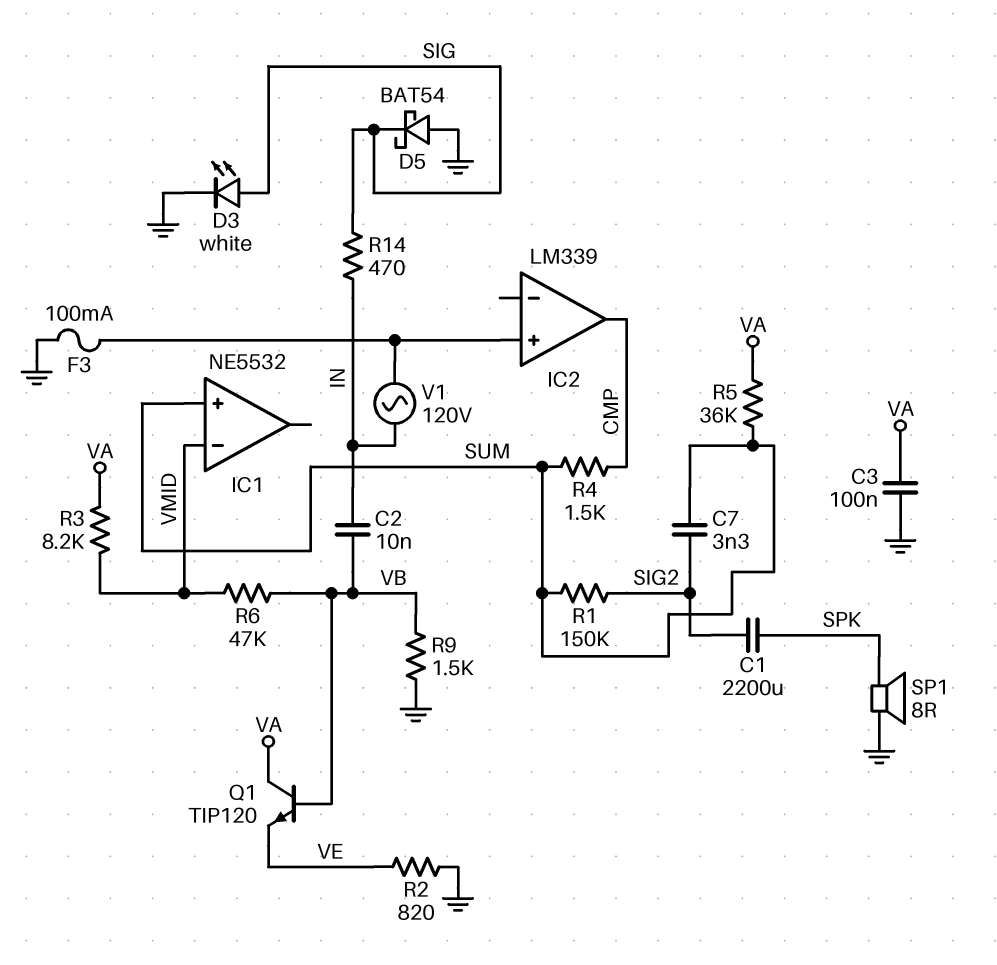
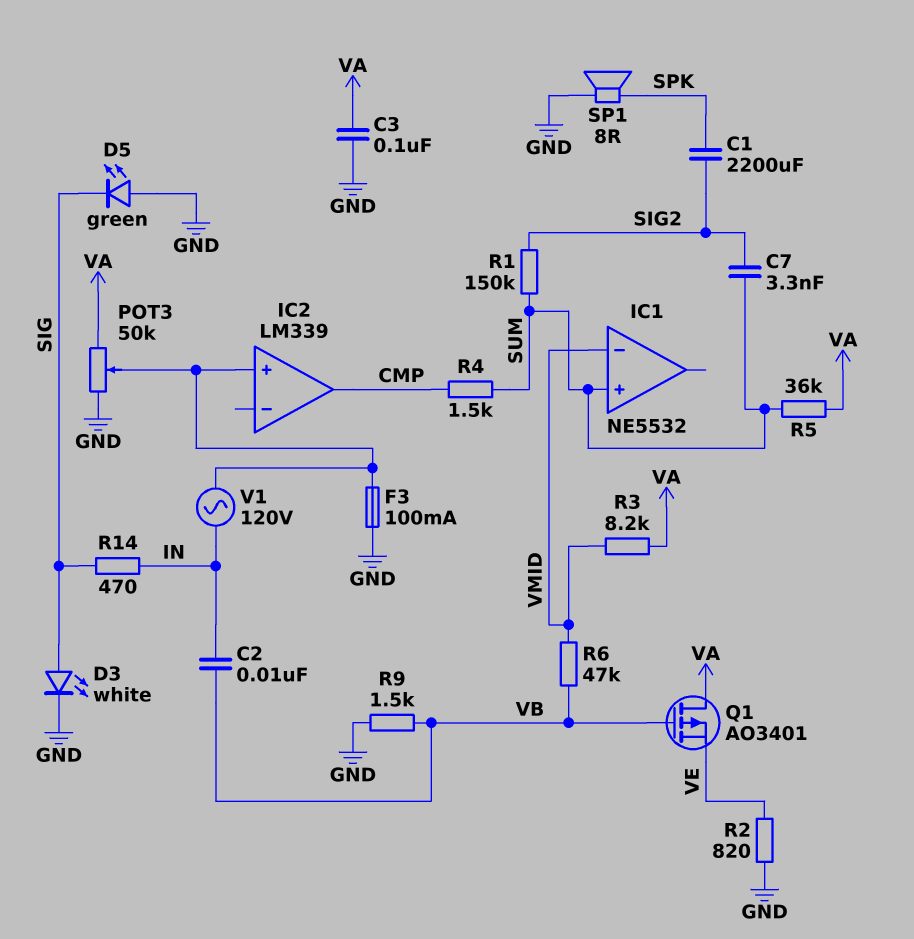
D5: schottky BAT54 (A GND, K SIG) -> LED green (A GND, K SIG)
POT3: none -> 50k (GND, VA, wiper IC2/in+)
Q1: NPN TIP120 (B VB, C VA, E VE) -> PMOS AO3401 (G VB, D VA, S VE)

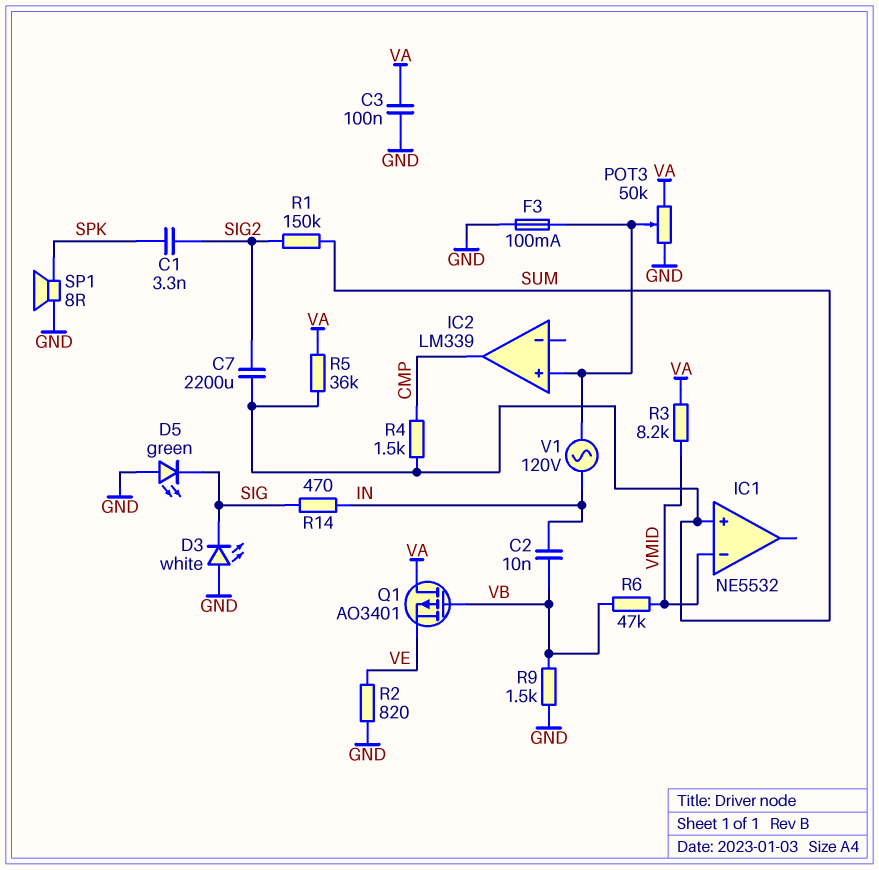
C1: 2200uF (SIG2, SPK) -> 3.3nF (SIG2, SPK)
C7: 3.3nF (SIG2, SUM) -> 2200uF (SIG2, SUM)
D3: LED white (A SIG, K GND) -> LED white (A GND, K SIG)

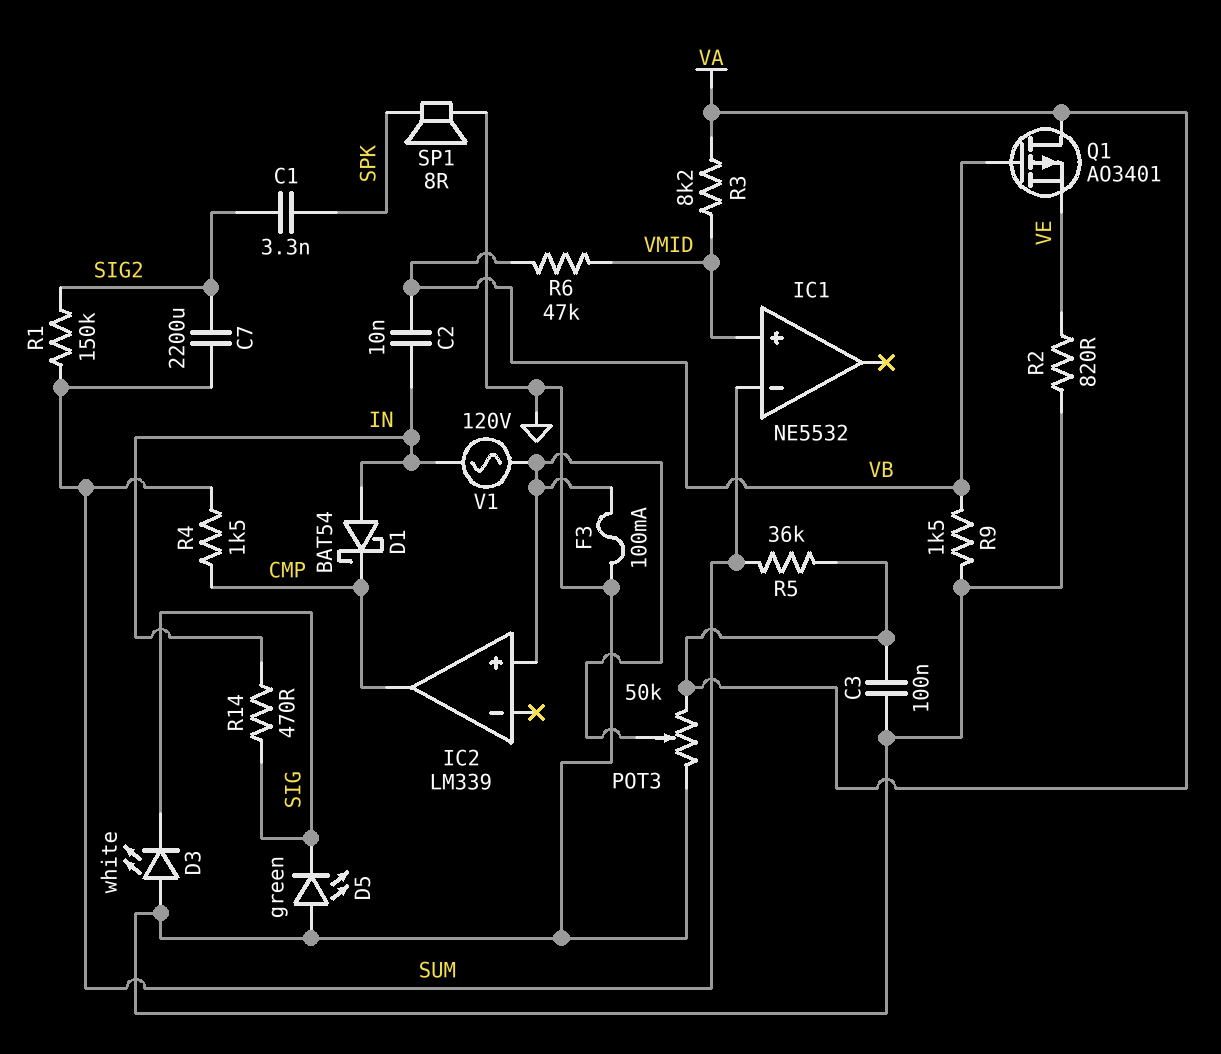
D1: none -> schottky BAT54 (A IN, K CMP)
IC1 pin in+: SUM -> VMID
IC1 pin in-: VMID -> SUM

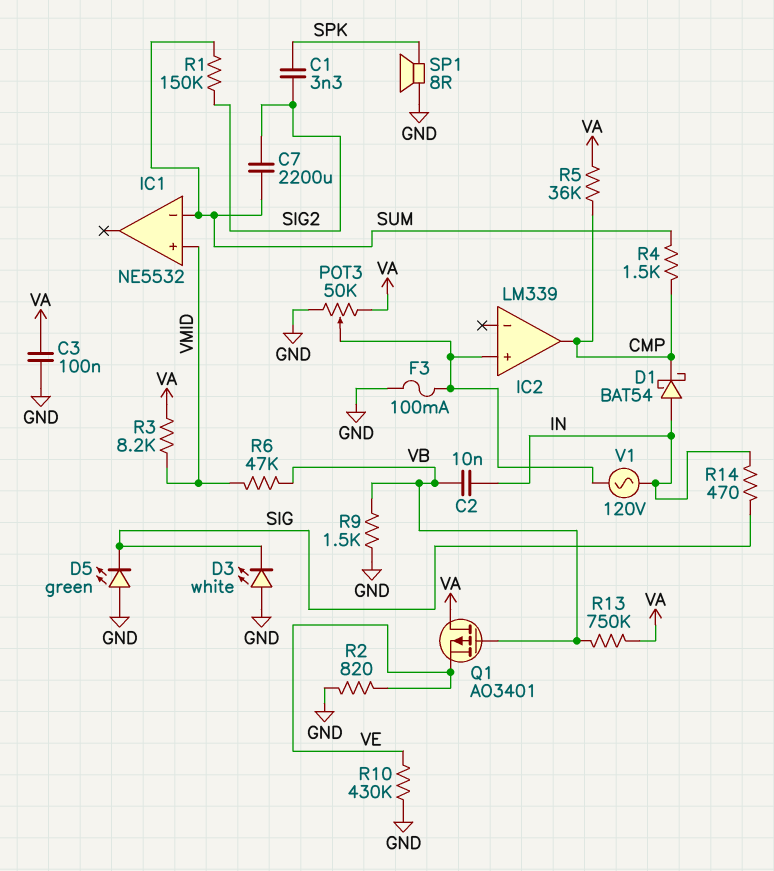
R5: 36k (SUM, VA) -> 36k (CMP, VA)
R10: none -> 430k (GND, VE)
R13: none -> 750k (VA, VB)

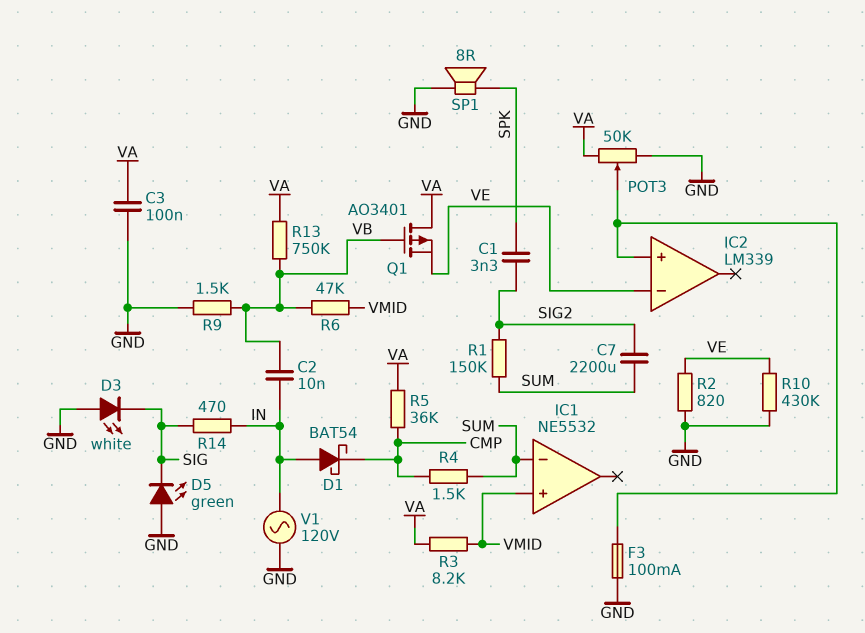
IC2 pin in-: none -> VE
IC2 pin out: CMP -> none
V1: AC 120V (IC2/in+, IN) -> AC 120V (GND, IN)

